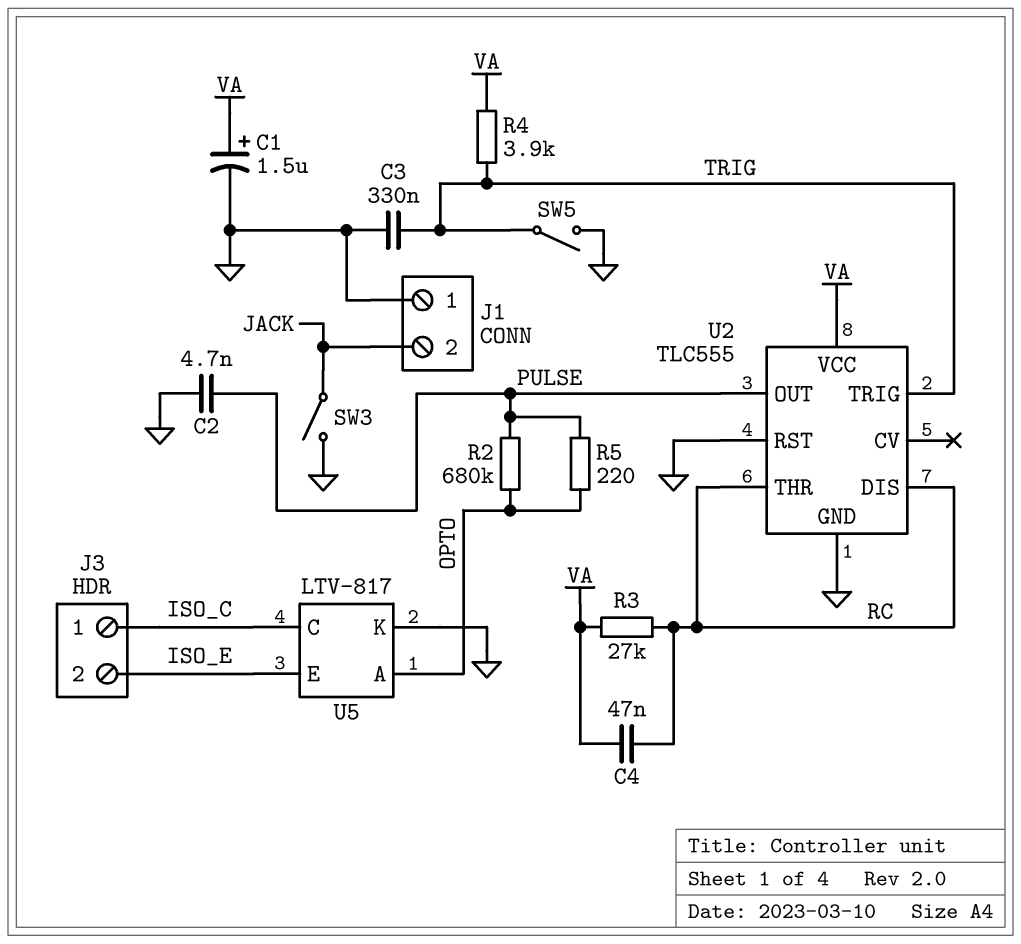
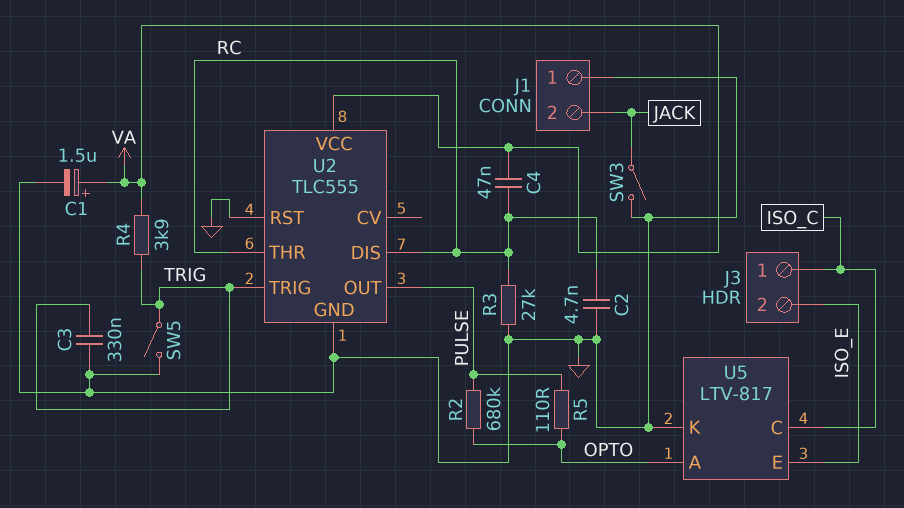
C2: 4.7nF (GND, PULSE) -> 4.7nF (GND, RC)
R3: 27k (RC, VA) -> 27k (GND, RC)
R5: 220 (OPTO, PULSE) -> 110 (OPTO, PULSE)

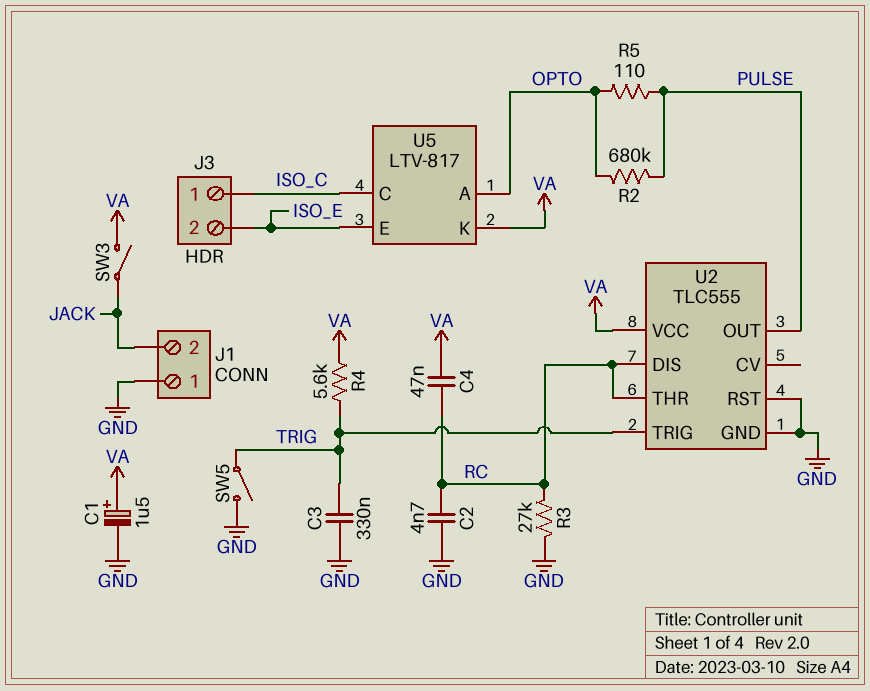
R4: 3.9k (TRIG, VA) -> 5.6k (TRIG, VA)
SW3: switch (GND, JACK) -> switch (JACK, VA)
U5 pin K: GND -> VA

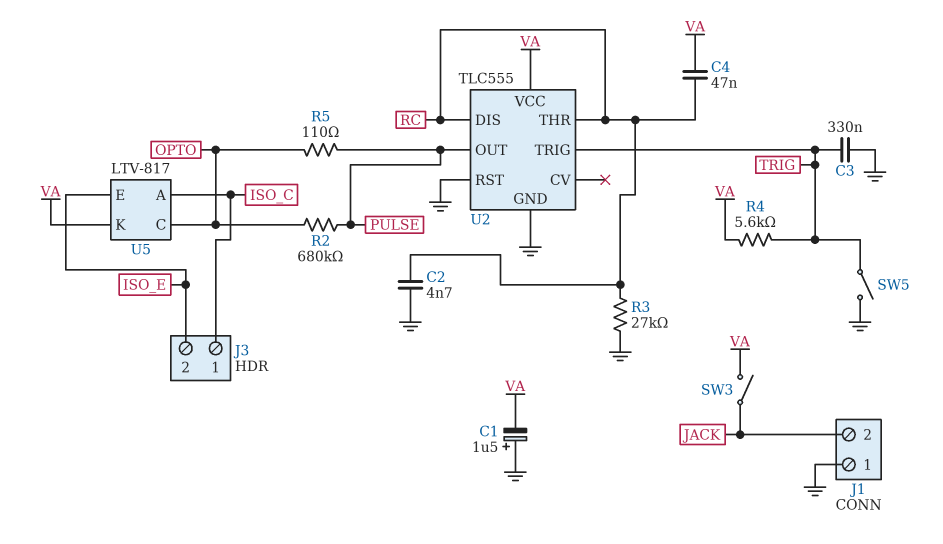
C1: 1.5uF (plus VA, minus GND) -> 1.5uF (plus GND, minus VA)
U5 pin A: OPTO -> ISO_C
U5 pin C: ISO_C -> OPTO

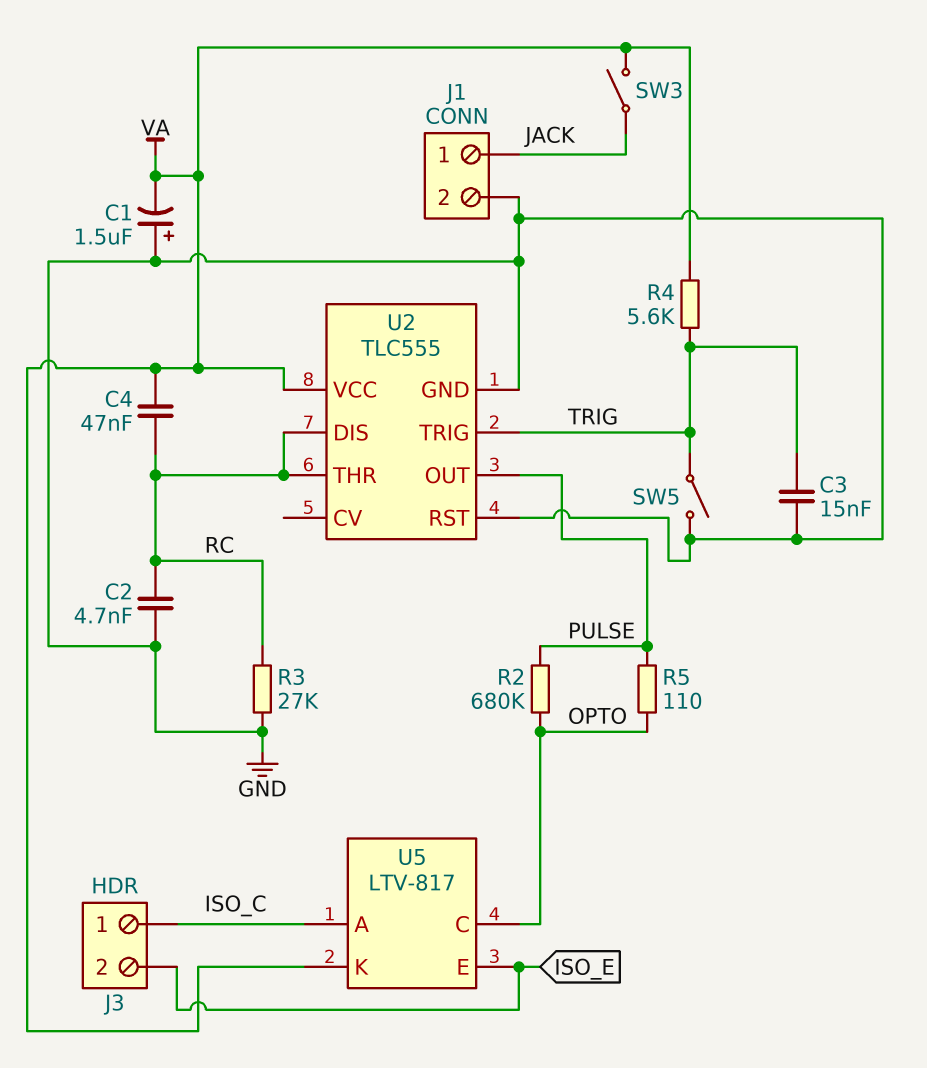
C3: 330nF (GND, TRIG) -> 15nF (GND, TRIG)
J1 pin 1: GND -> JACK
J1 pin 2: JACK -> GND

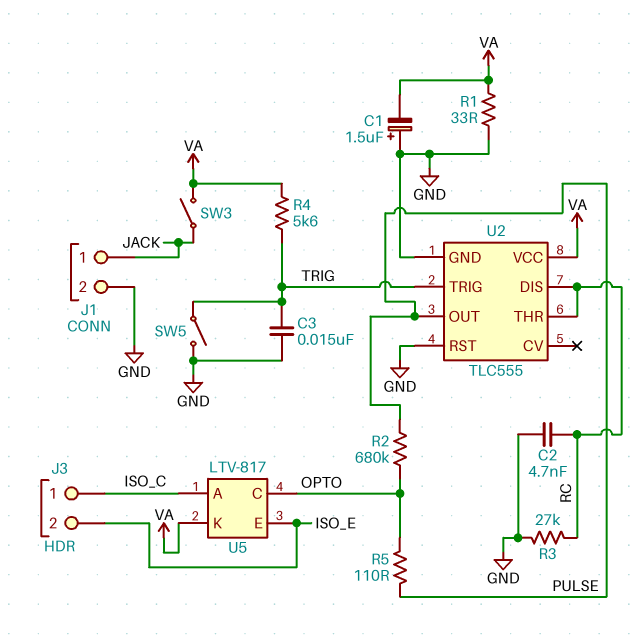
C4: 47nF (RC, VA) -> none
R1: none -> 33 (GND, VA)

